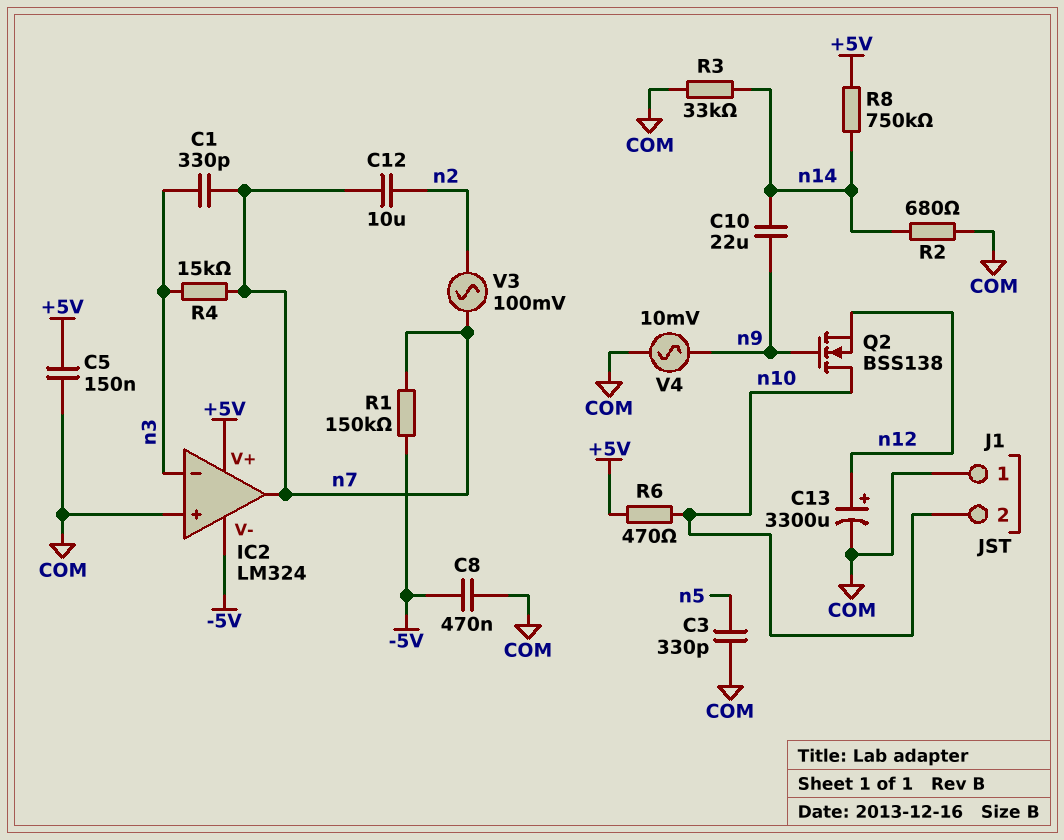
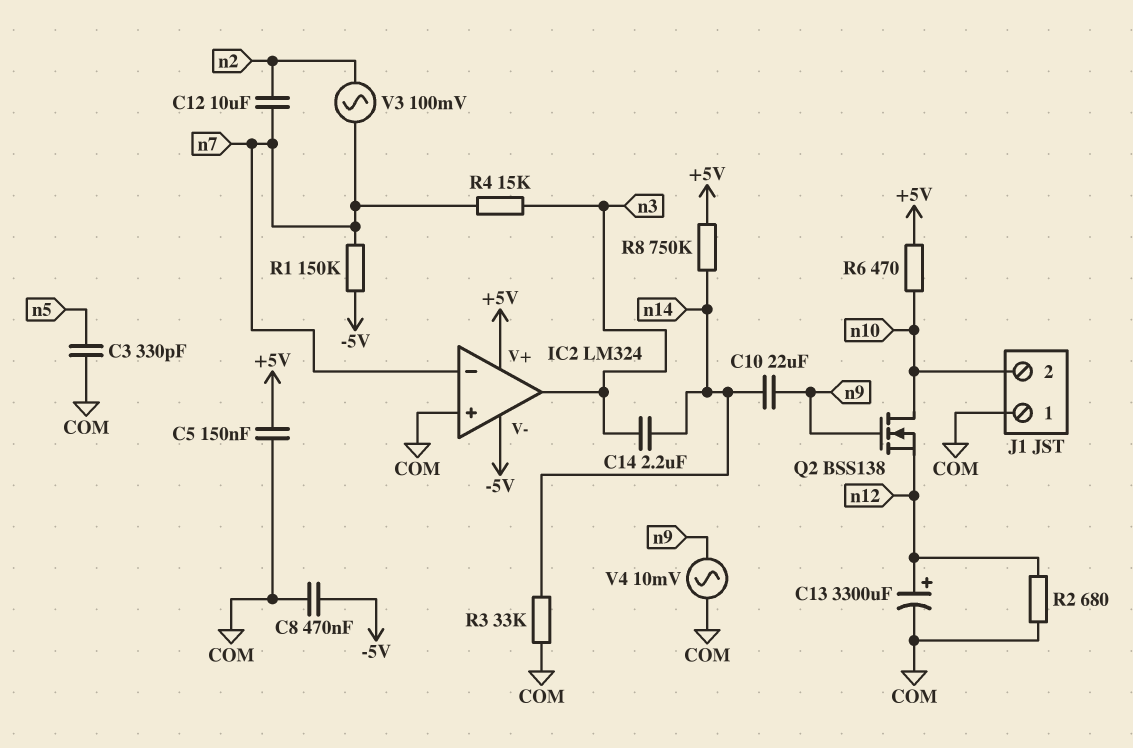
C1: 330pF (n3, n7) -> none
C14: none -> 2.2uF (n3, n14)
IC2 pin in-: n3 -> n7
IC2 pin out: n7 -> n3
R2: 680 (COM, n14) -> 680 (COM, n12)

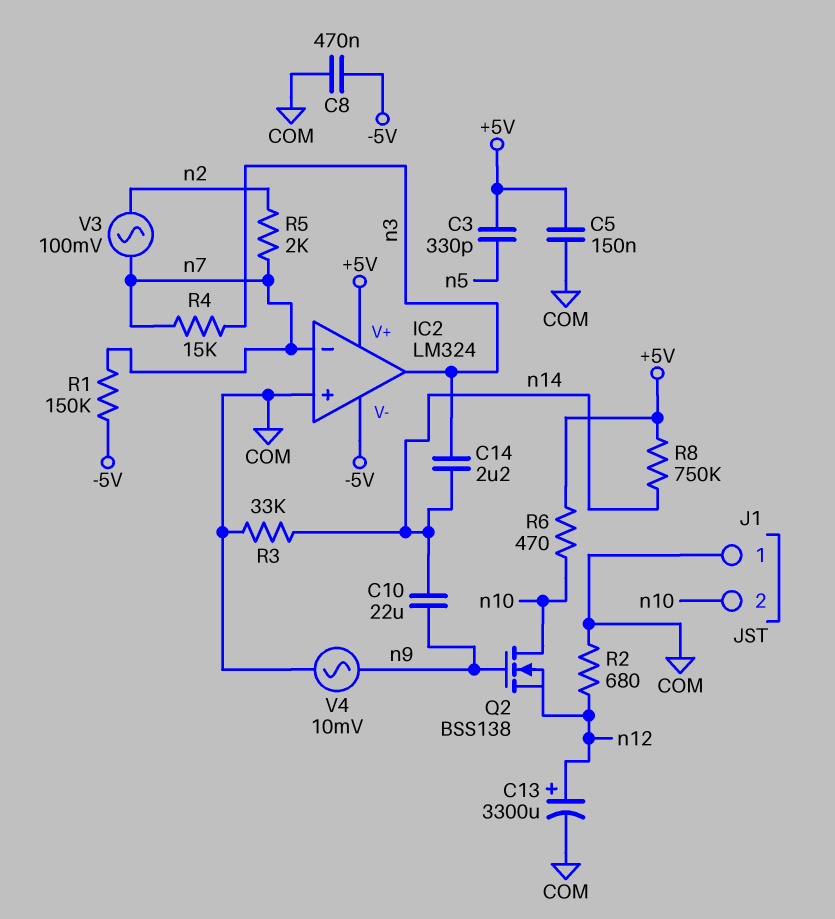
C3: 330pF (COM, n5) -> 330pF (+5V, n5)
C12: 10uF (n2, n7) -> none
R5: none -> 2k (n2, n7)

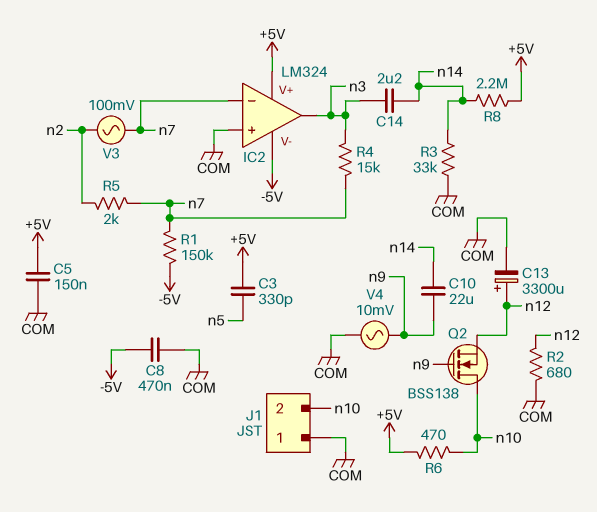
R8: 750k (+5V, n14) -> 2.2M (+5V, n14)

